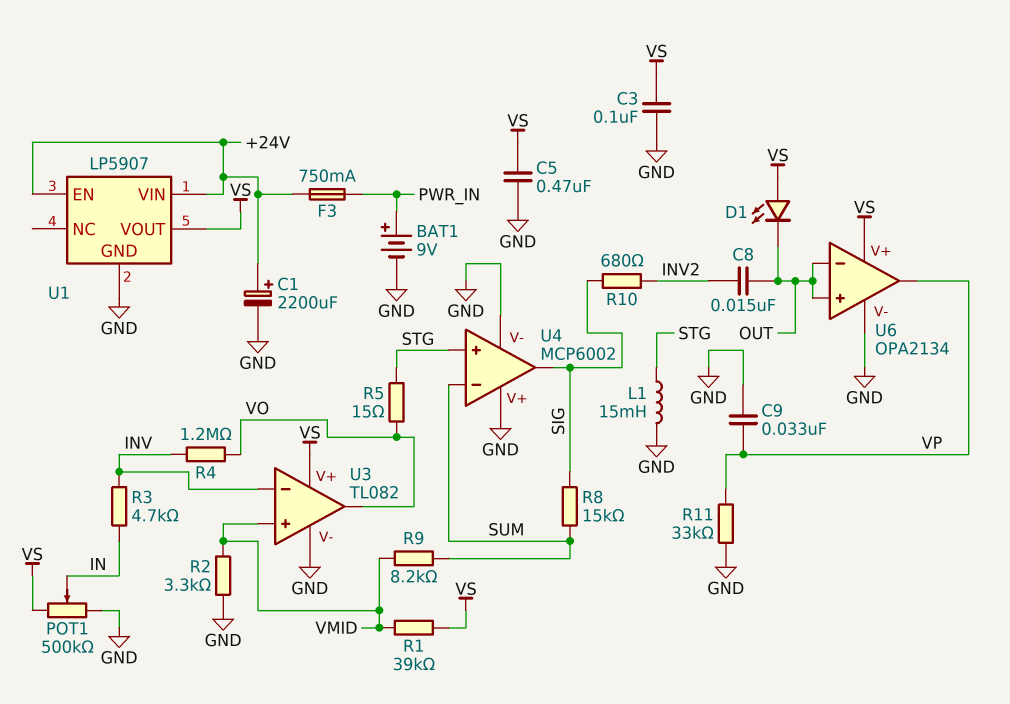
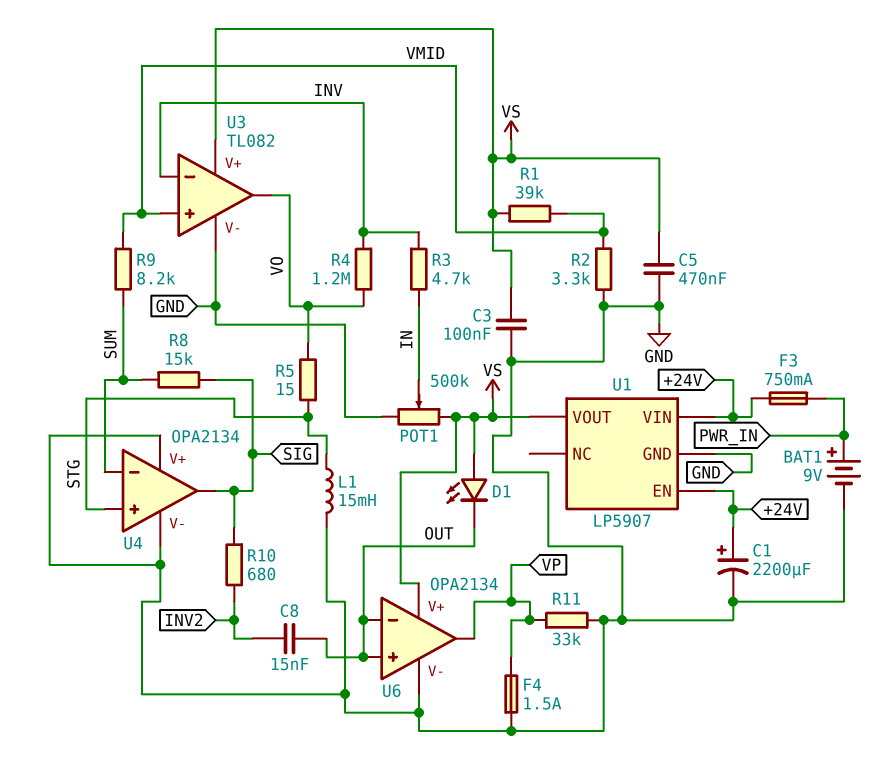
C9: 33nF (GND, VP) -> none
F4: none -> 1.5A (GND, VP)
U4: MCP6002 -> OPA2134

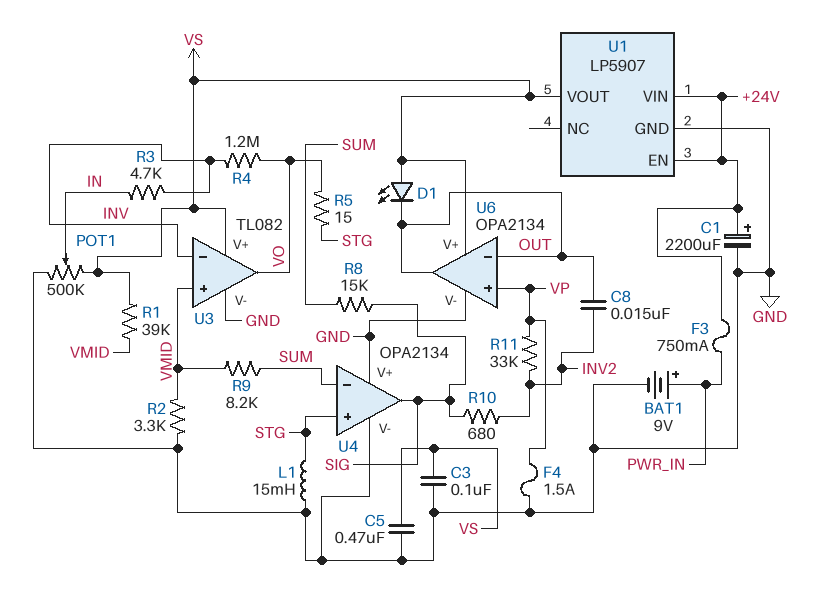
R11: 33k (GND, VP) -> 33k (INV2, VP)
U6 pin in+: OUT -> VP
U6 pin out: VP -> OUT

